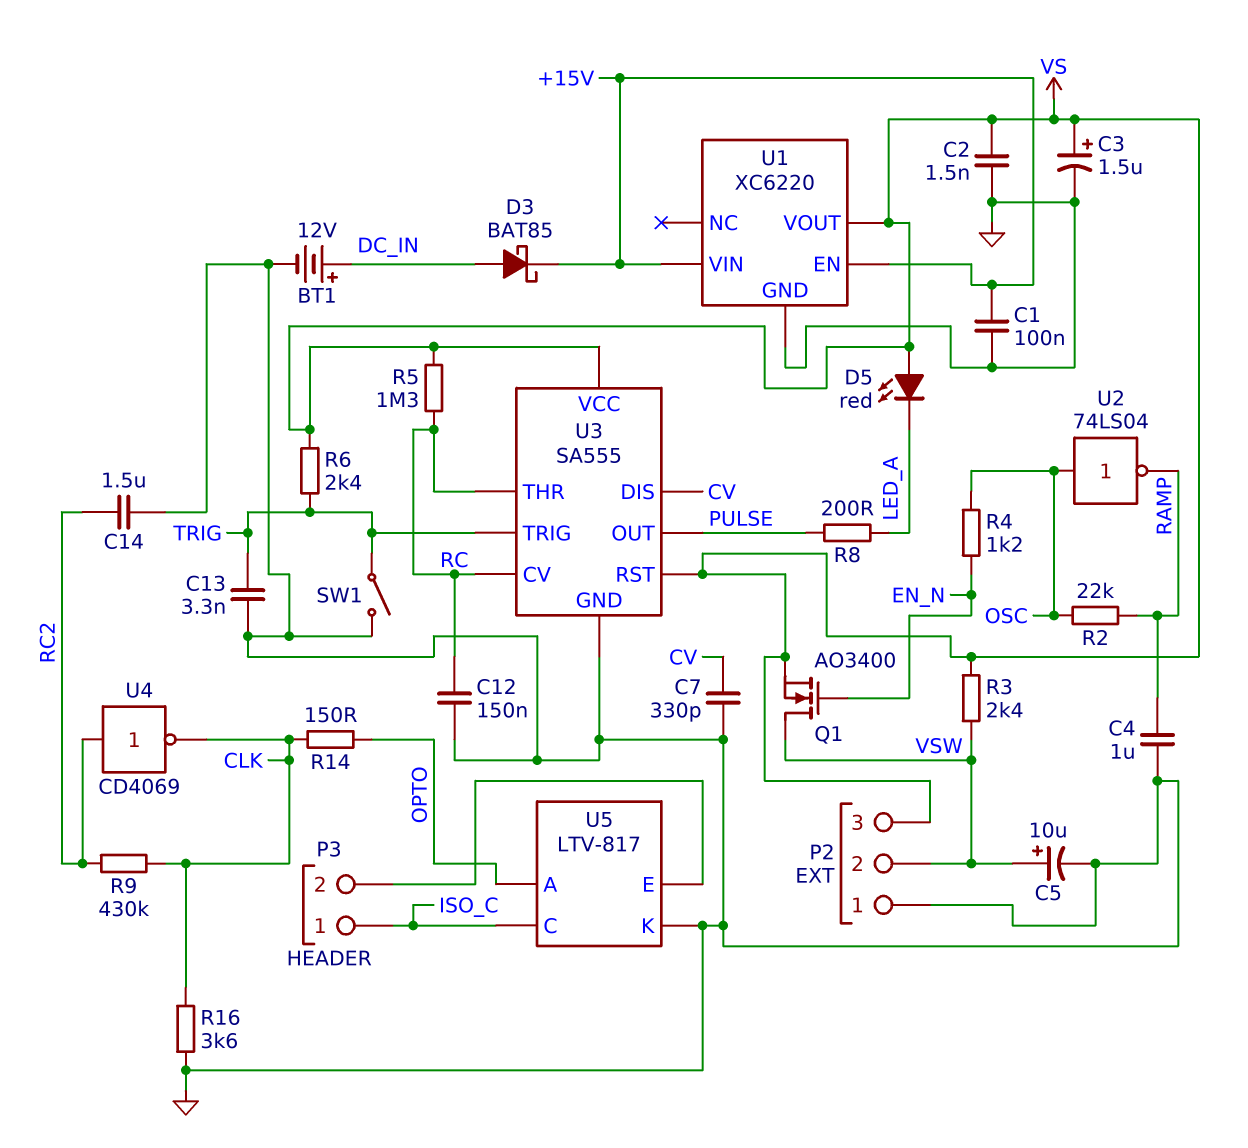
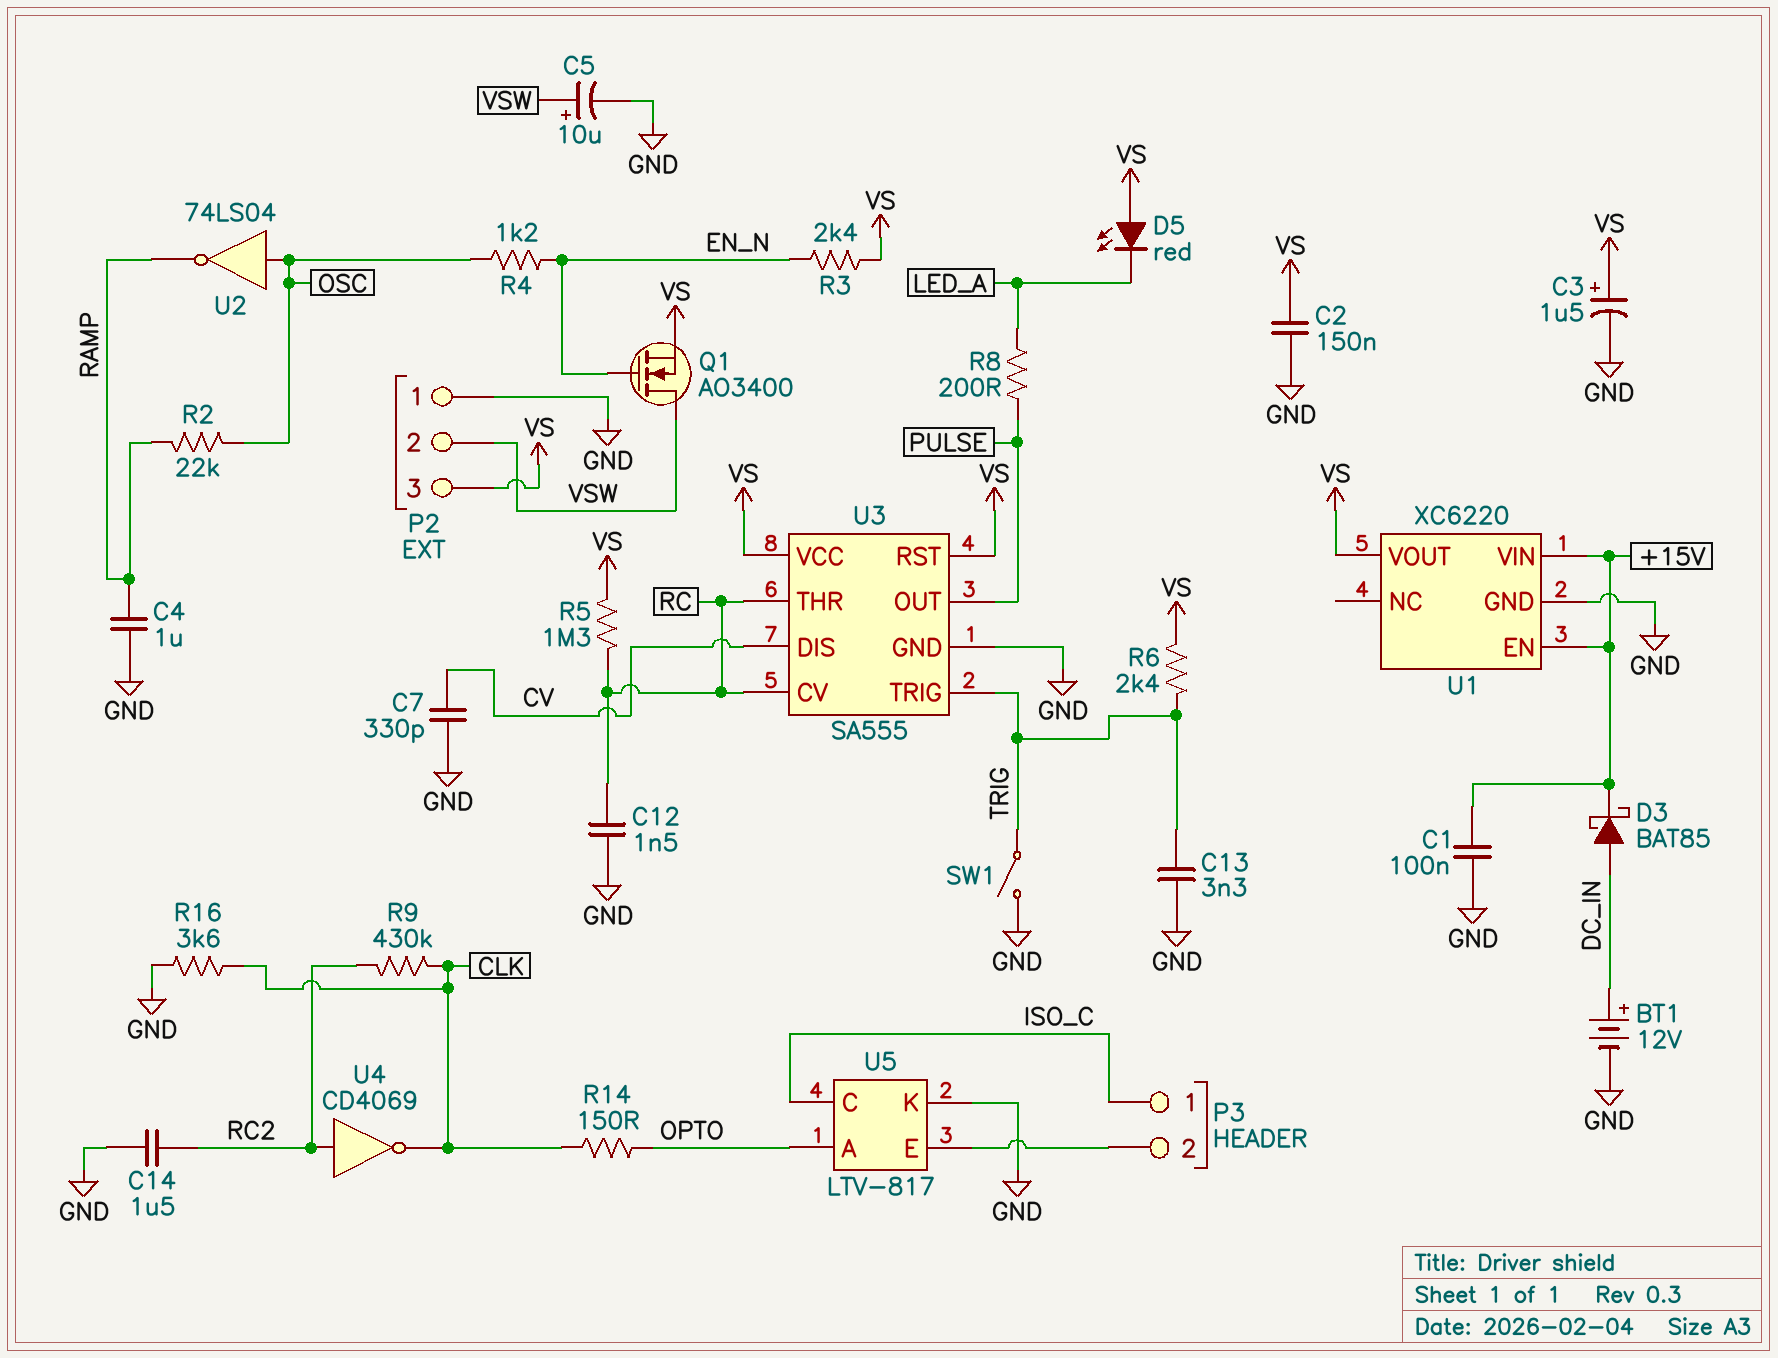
C2: 1.5nF (GND, VS) -> 150nF (GND, VS)
C12: 150nF (GND, RC) -> 1.5nF (GND, RC)
R3: 2.4k (VS, VSW) -> 2.4k (EN_N, VS)

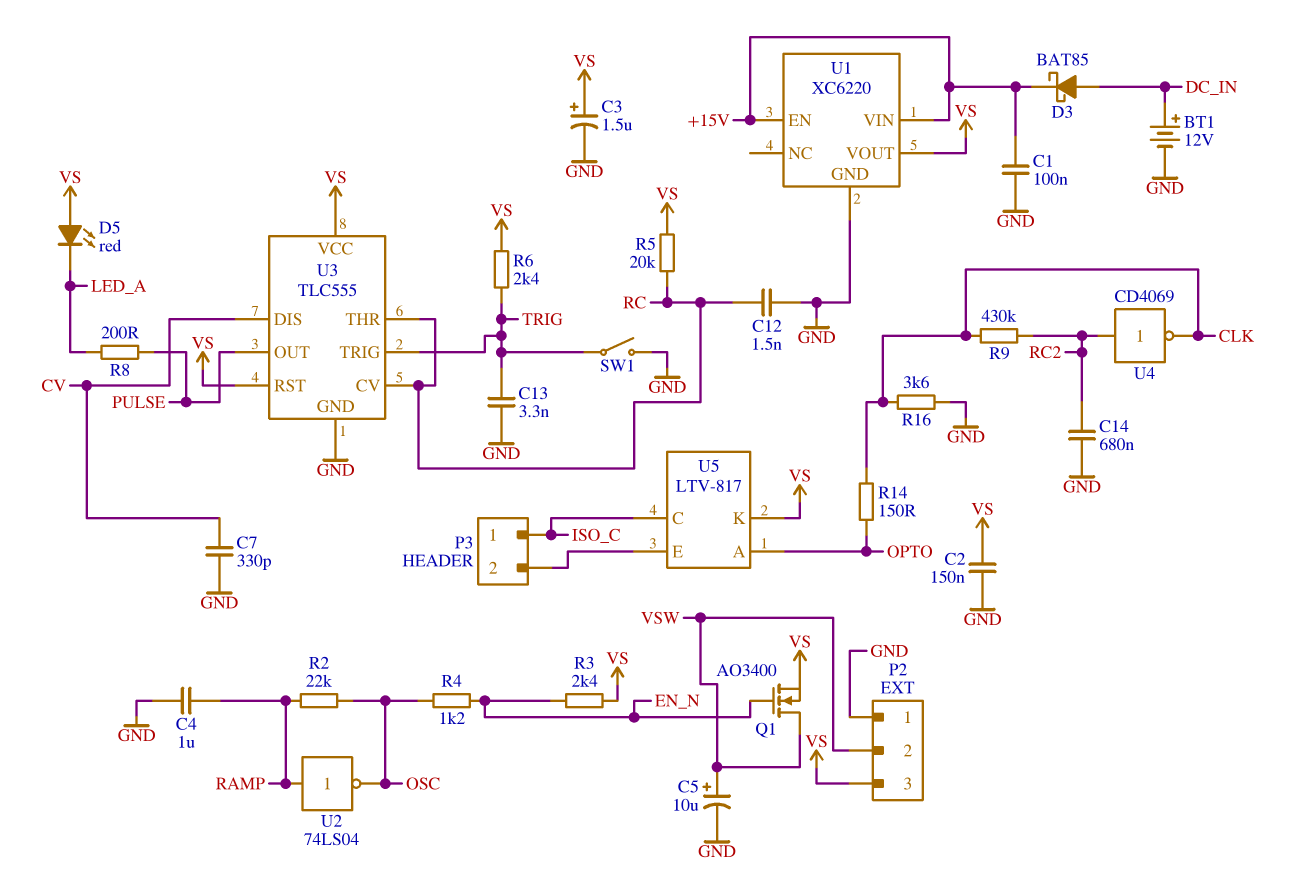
C14: 1.5uF (GND, RC2) -> 680nF (GND, RC2)
R5: 1.3M (RC, VS) -> 20k (RC, VS)
U2: NOT 74LS04 (in OSC, out RAMP) -> NOT 74LS04 (in RAMP, out OSC)
U3: SA555 -> TLC555
U5 pin K: GND -> VS

